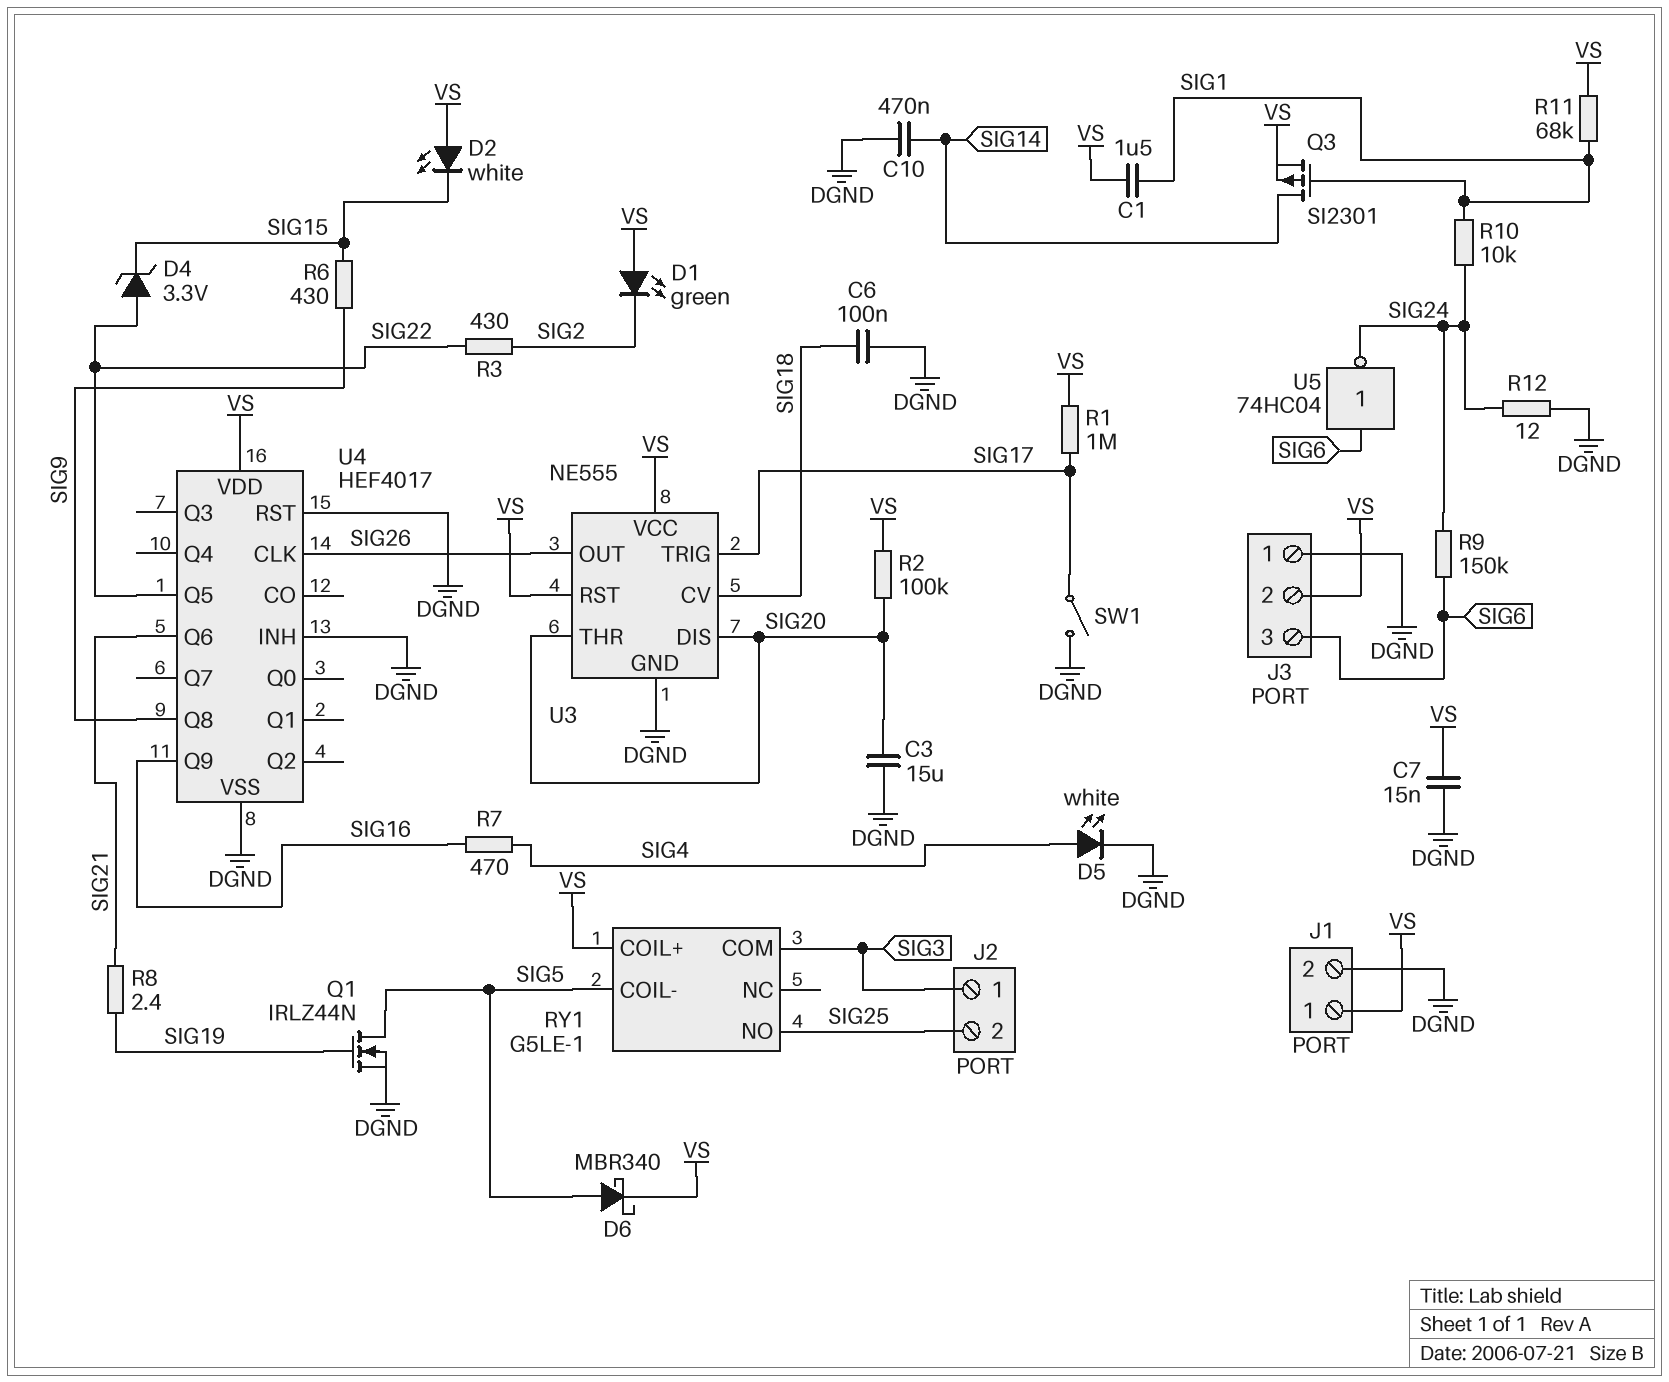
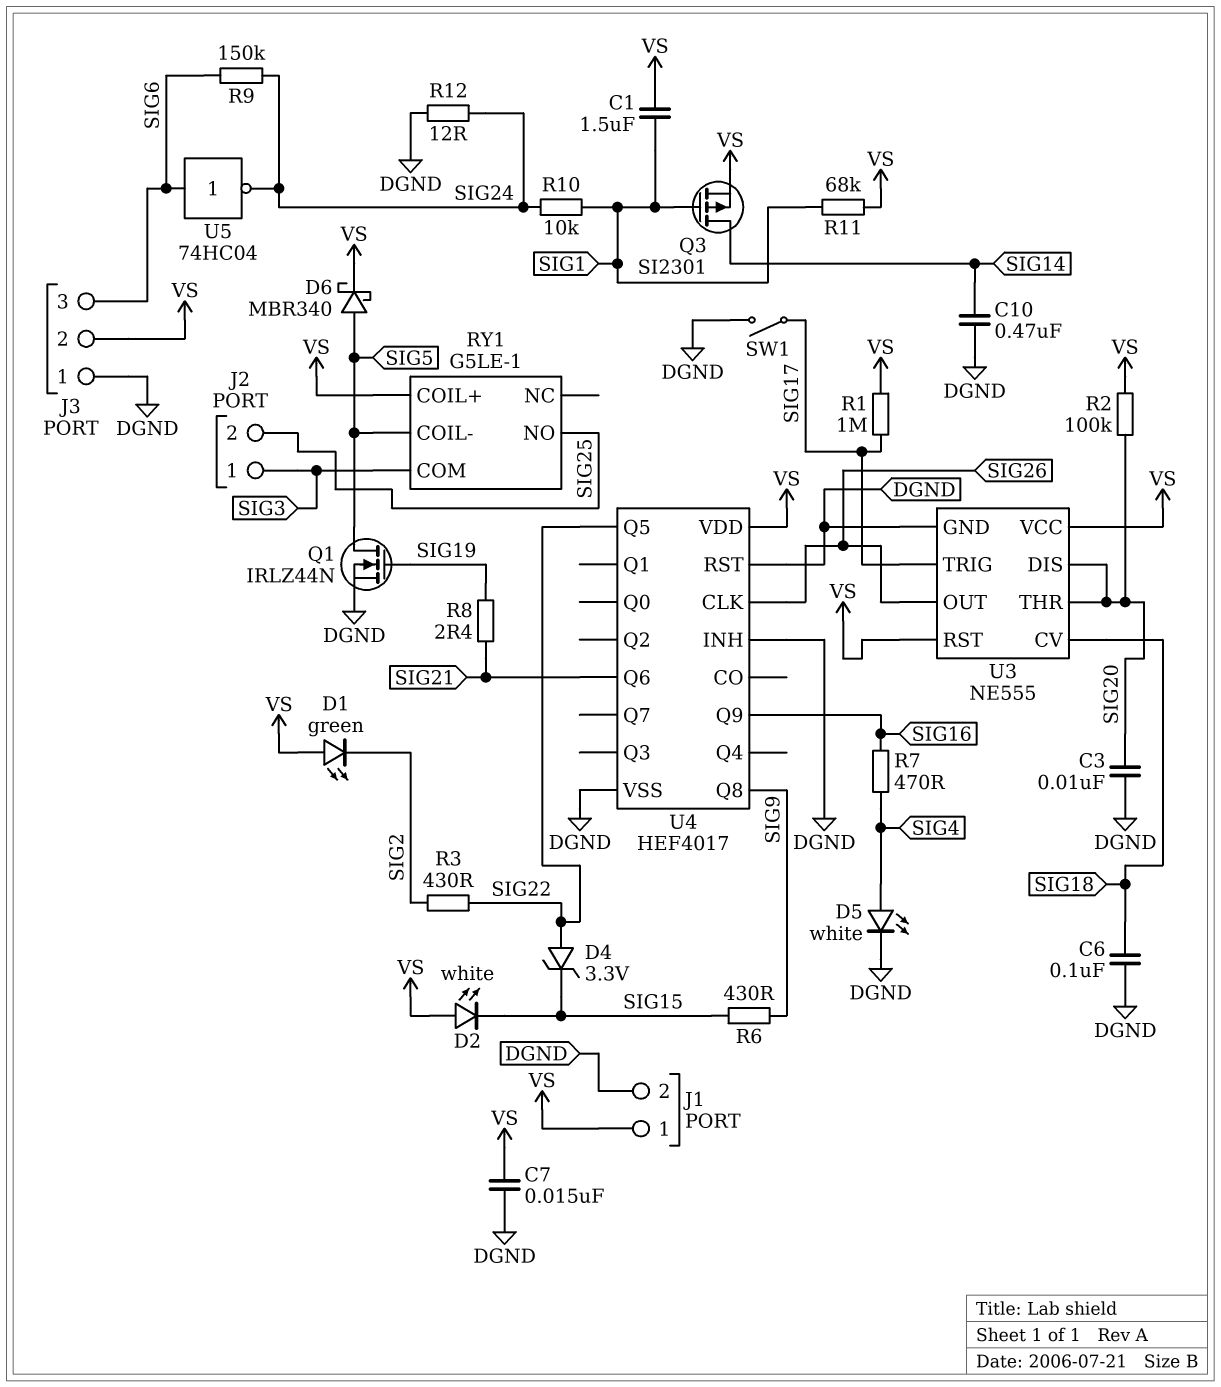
C3: 15uF (DGND, SIG20) -> 10nF (DGND, SIG20)

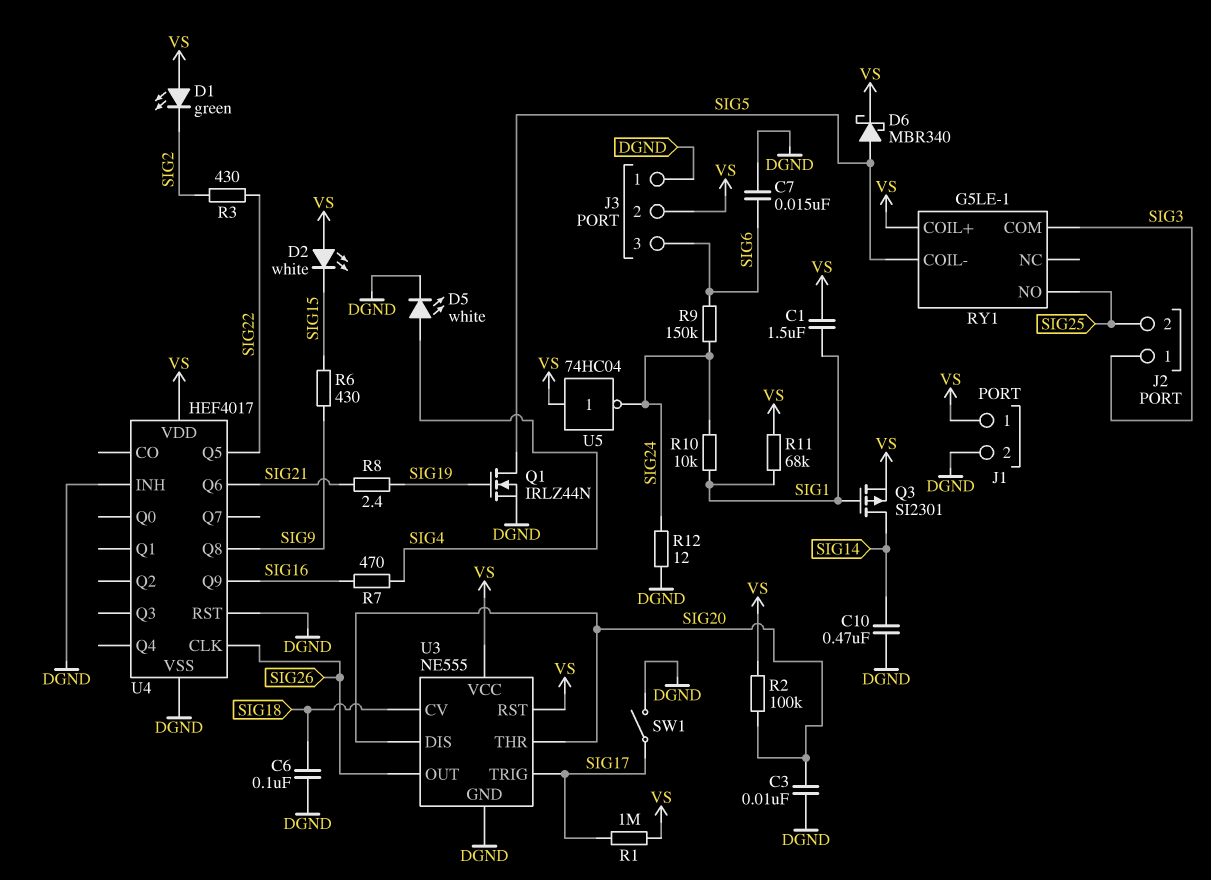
C7: 15nF (DGND, VS) -> 15nF (DGND, SIG6)
D4: zener 3.3V (A SIG22, K SIG15) -> none
U5: NOT 74HC04 (in SIG6, out SIG24) -> NOT 74HC04 (in VS, out SIG24)

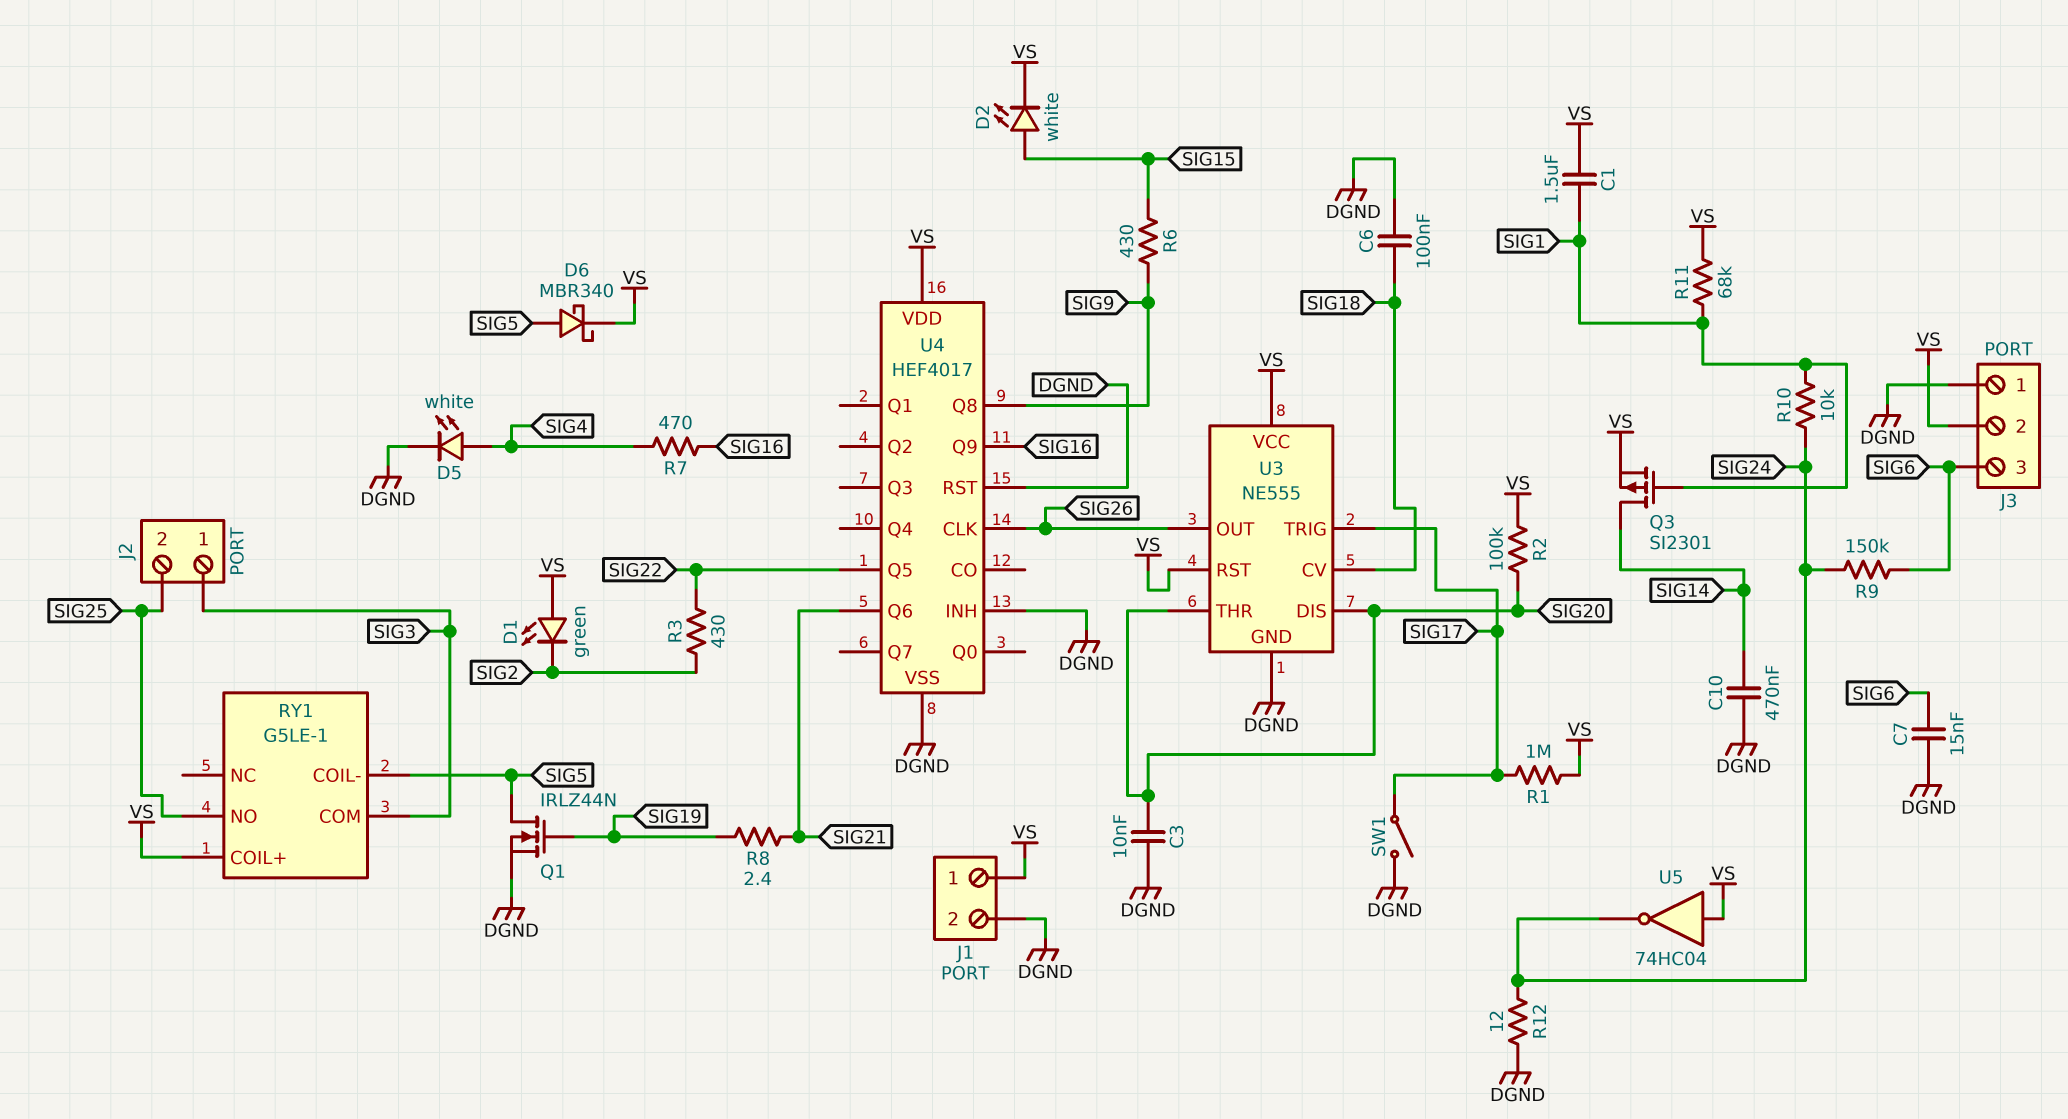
D2: LED white (A VS, K SIG15) -> LED white (A SIG15, K VS)

